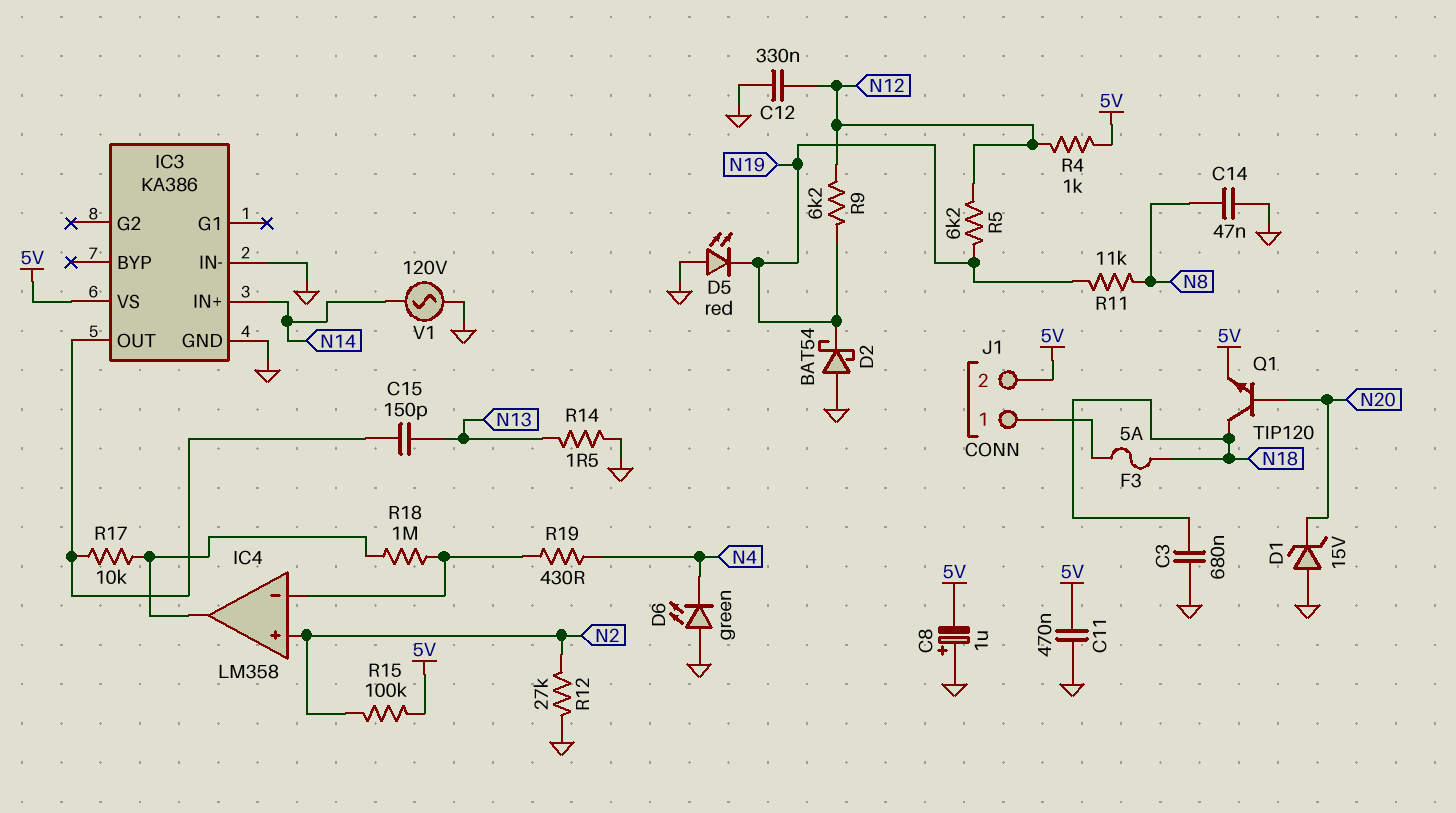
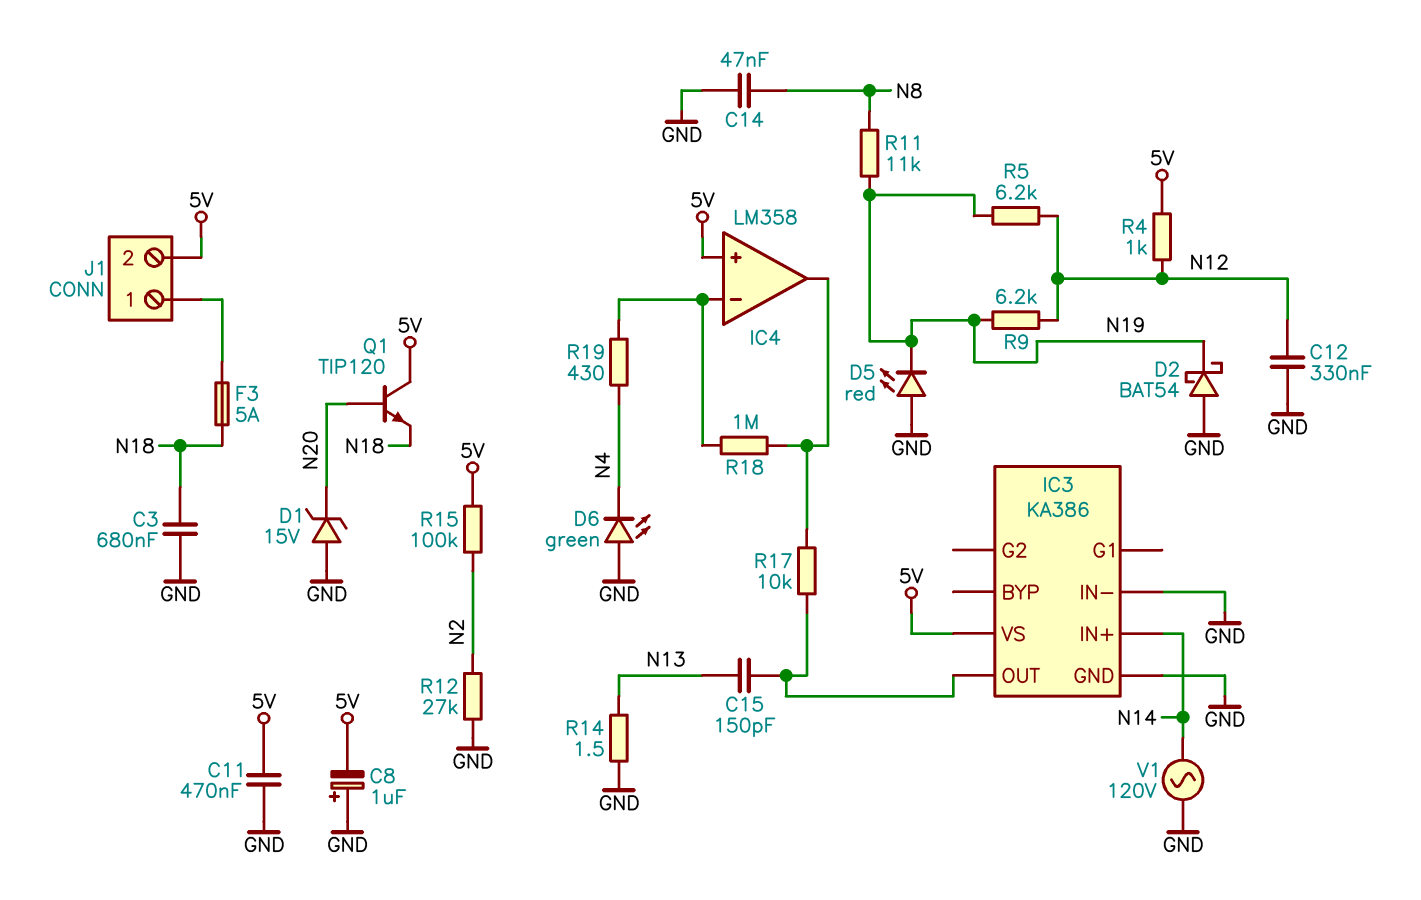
IC4 pin in+: N2 -> 5V
Q1: NPN TIP120 (B N20, C N18, E 5V) -> NPN TIP120 (B N20, C 5V, E N18)

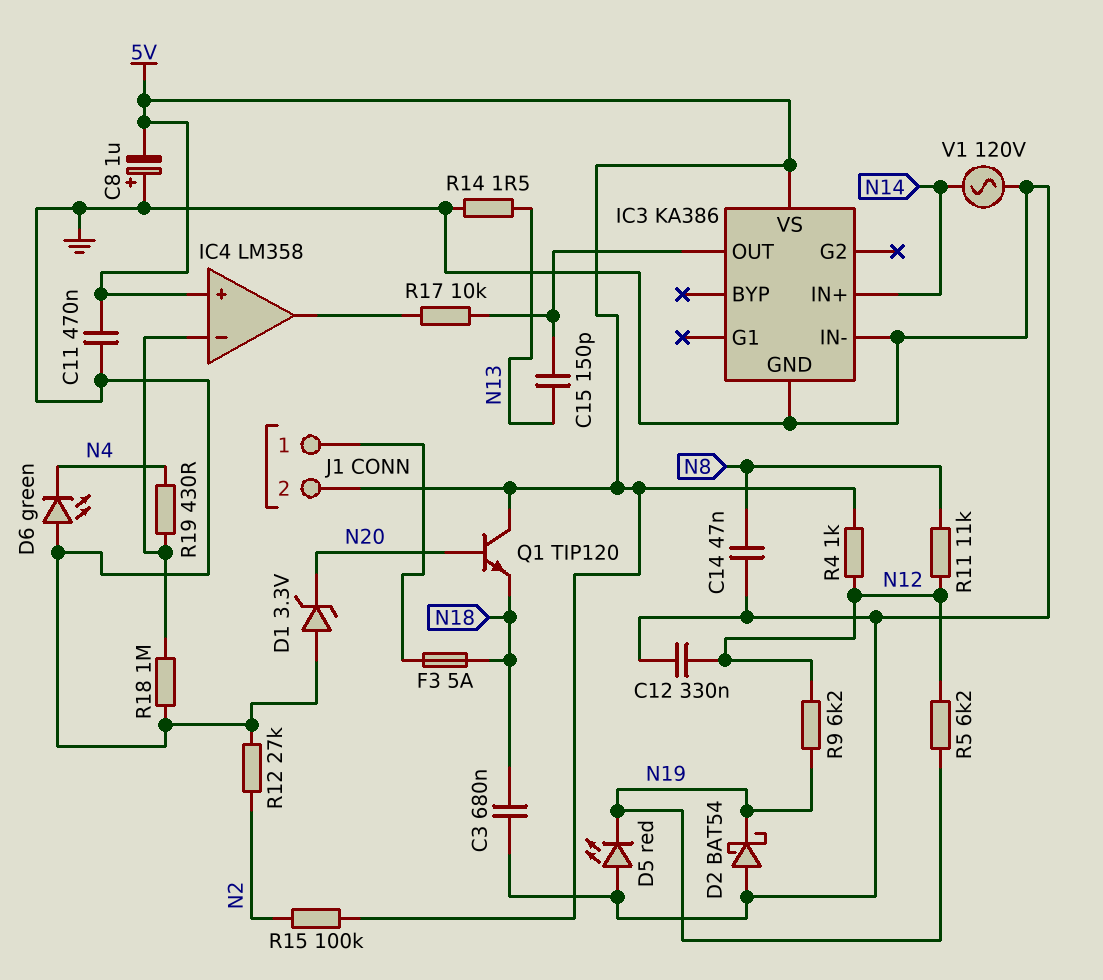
D1: zener 15V (A GND, K N20) -> zener 3.3V (A GND, K N20)
R11: 11k (N8, N19) -> 11k (N8, N12)
R18: 1M (IC4/in-, IC4/out) -> 1M (GND, IC4/in-)

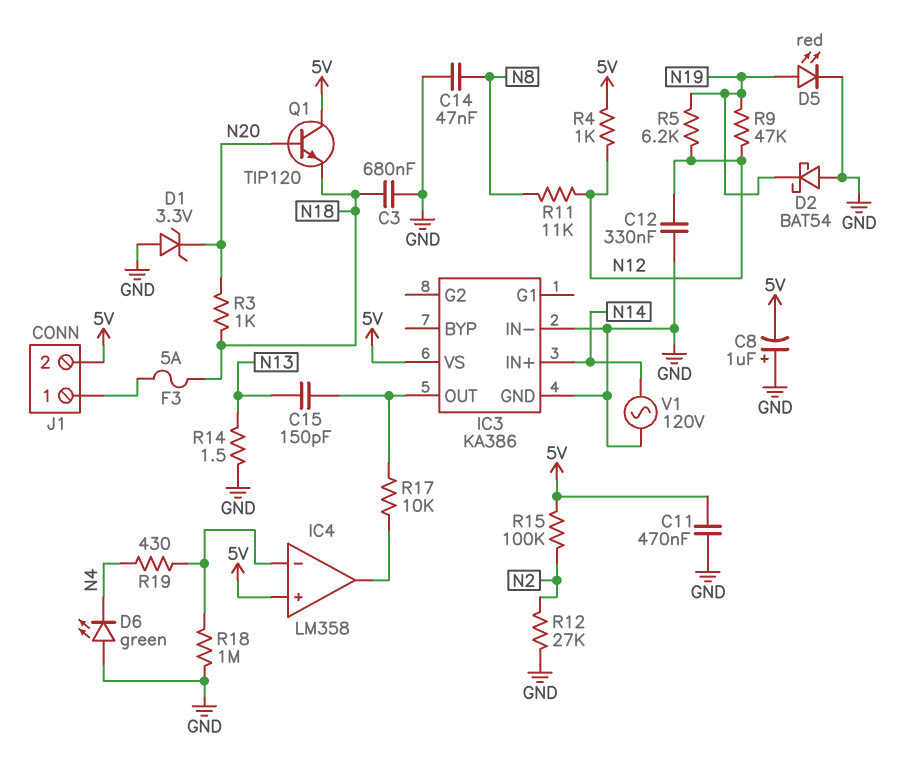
D5: LED red (A GND, K N19) -> LED red (A N19, K GND)
R3: none -> 1k (N18, N20)
R9: 6.2k (N12, N19) -> 47k (N12, N19)

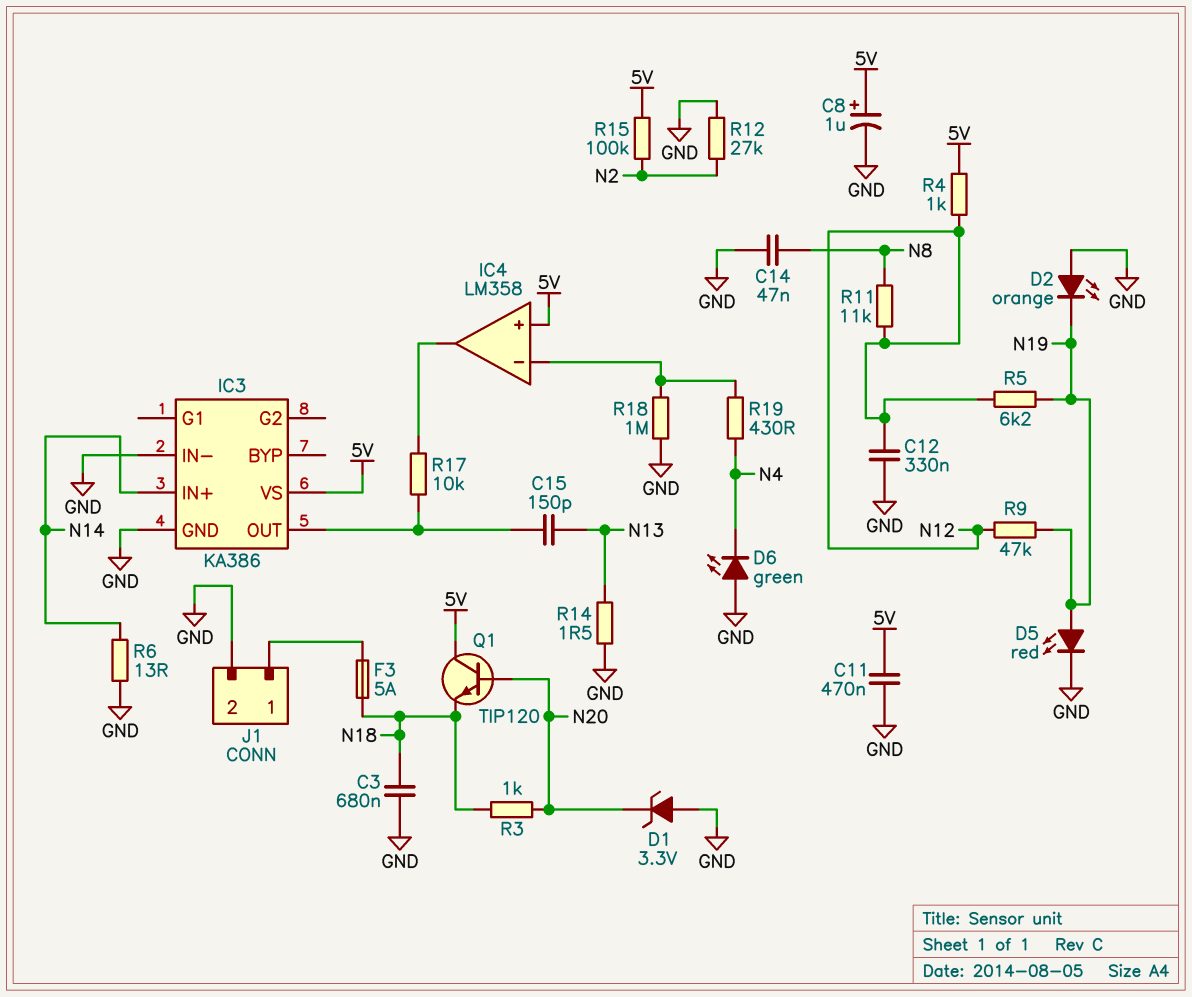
C8: 1uF (plus GND, minus 5V) -> 1uF (plus 5V, minus GND)
D2: schottky BAT54 (A GND, K N19) -> LED orange (A GND, K N19)
J1 pin 2: 5V -> GND
R6: none -> 13 (GND, N14)
V1: AC 120V (GND, N14) -> none

